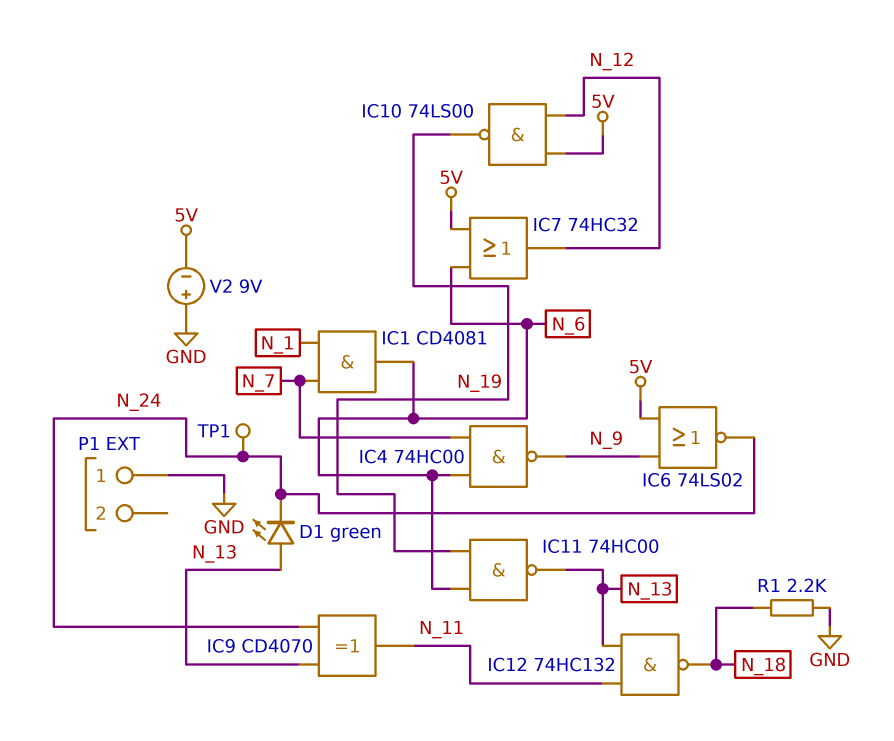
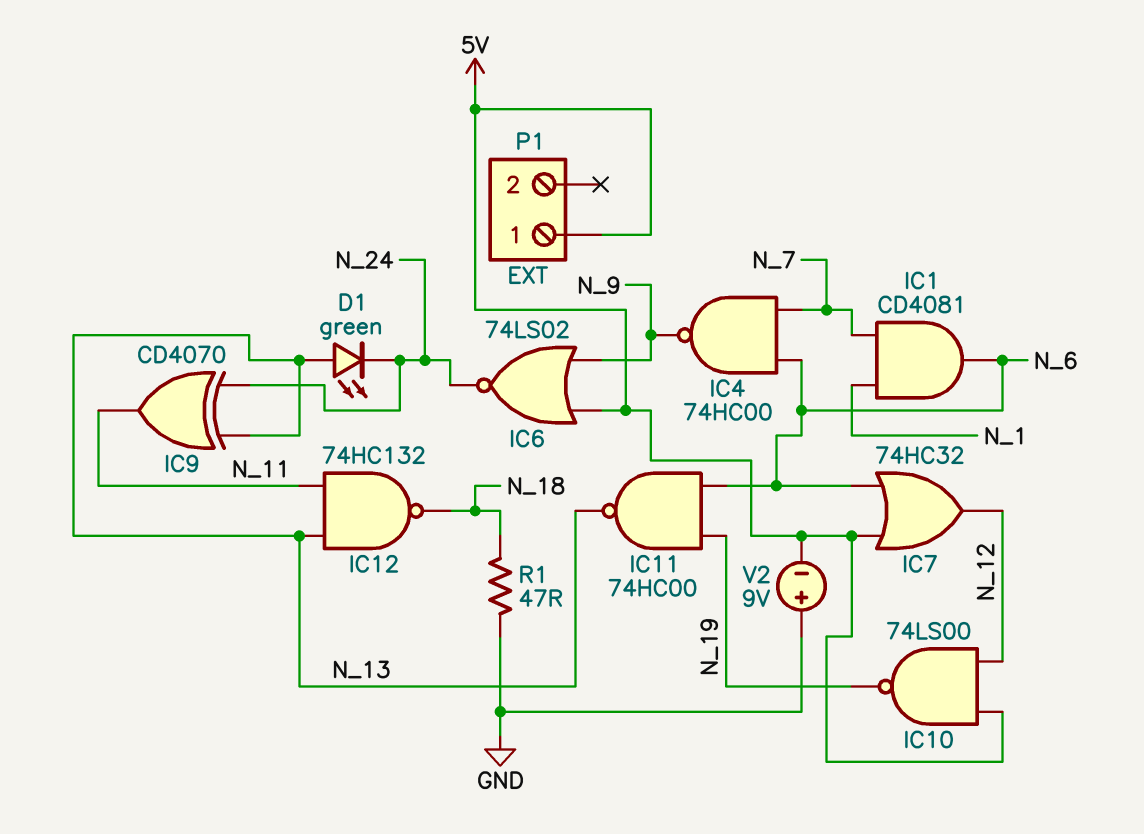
P1 pin 1: GND -> 5V
R1: 2.2k (GND, N_18) -> 47 (GND, N_18)
TP1: test point (N_24) -> none

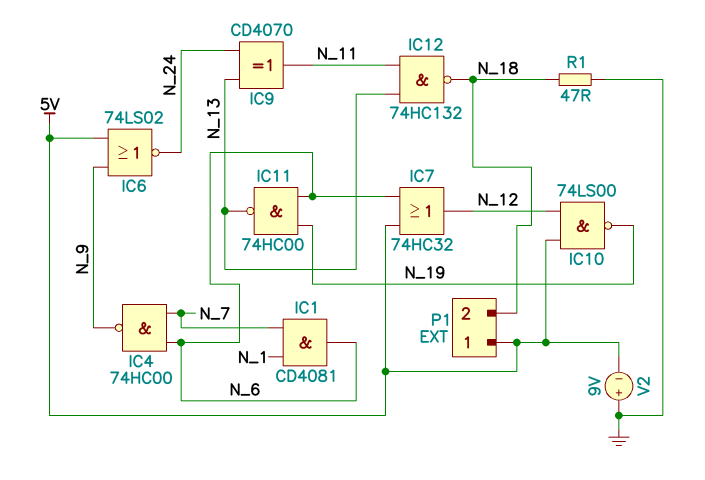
D1: LED green (A N_13, K N_24) -> none
P1 pin 2: none -> N_18

